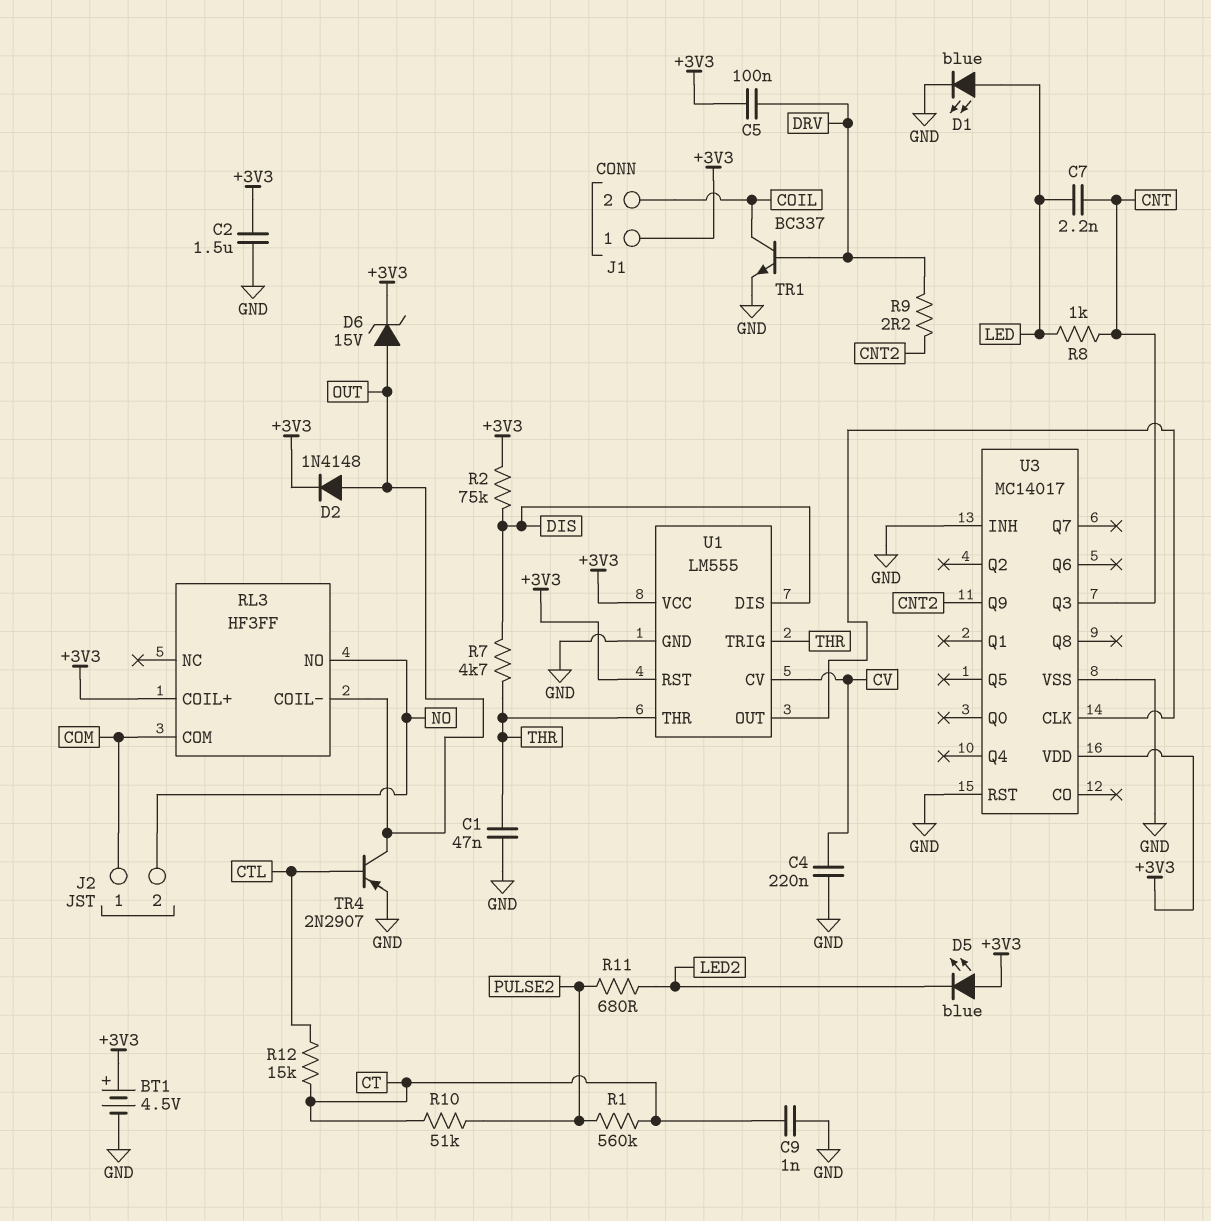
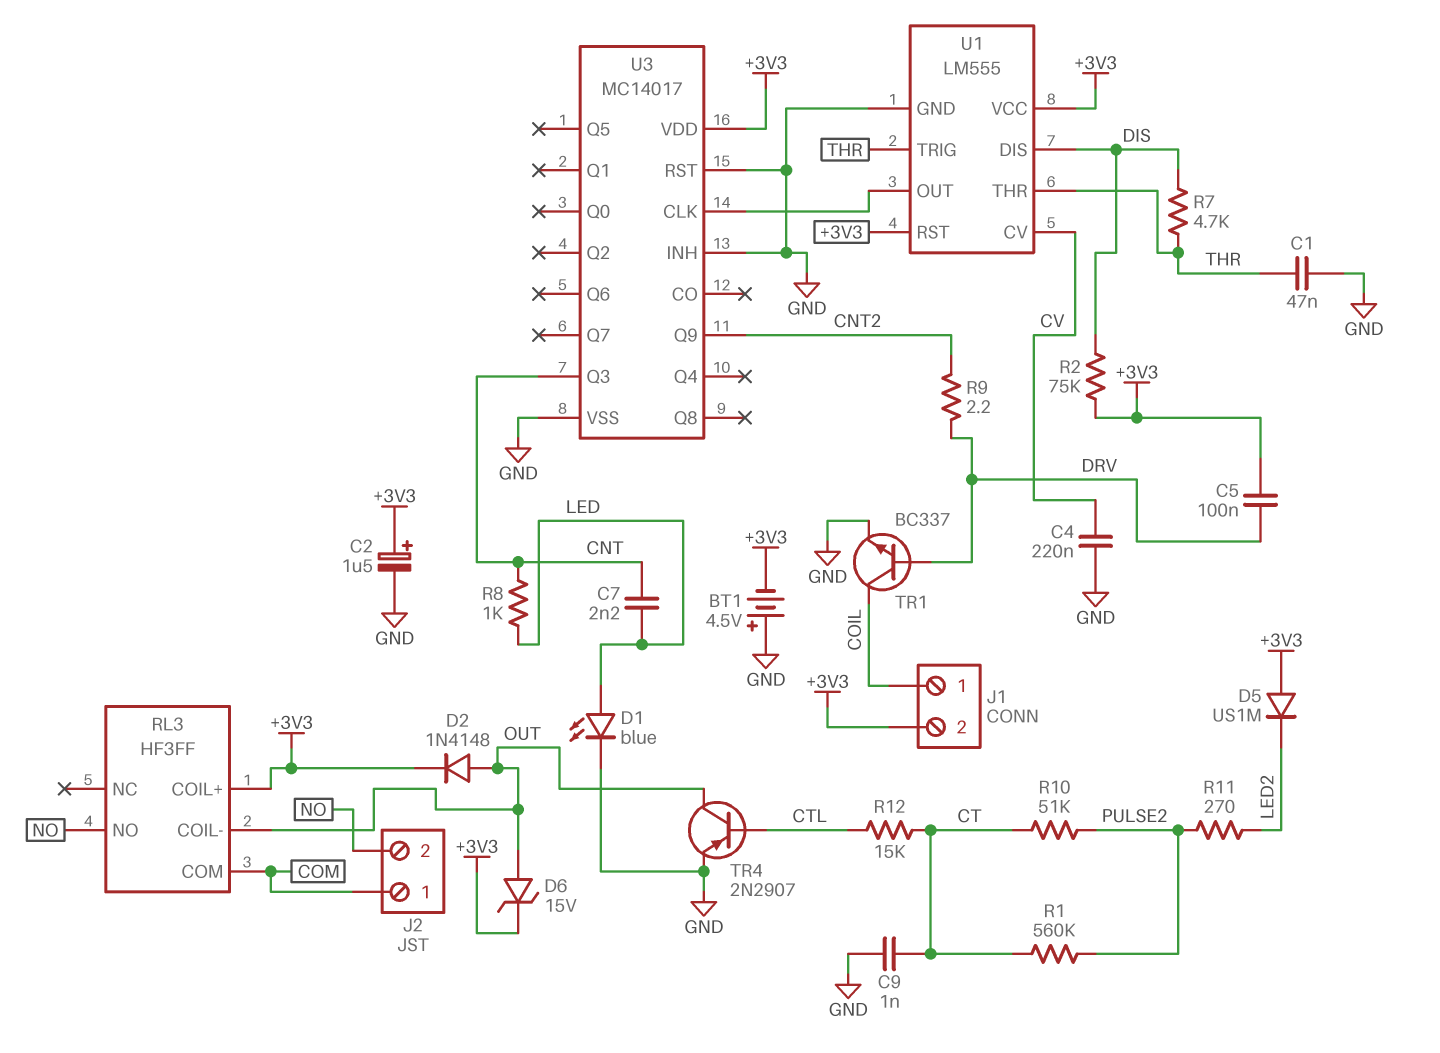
BT1: 4.5V (plus +3V3, minus GND) -> 4.5V (plus GND, minus +3V3)
C2: 1.5uF (+3V3, GND) -> 1.5uF (plus +3V3, minus GND)
D5: LED blue (A +3V3, K LED2) -> diode US1M (A +3V3, K LED2)
J1 pin 1: +3V3 -> COIL
J1 pin 2: COIL -> +3V3
R11: 680 (LED2, PULSE2) -> 270 (LED2, PULSE2)

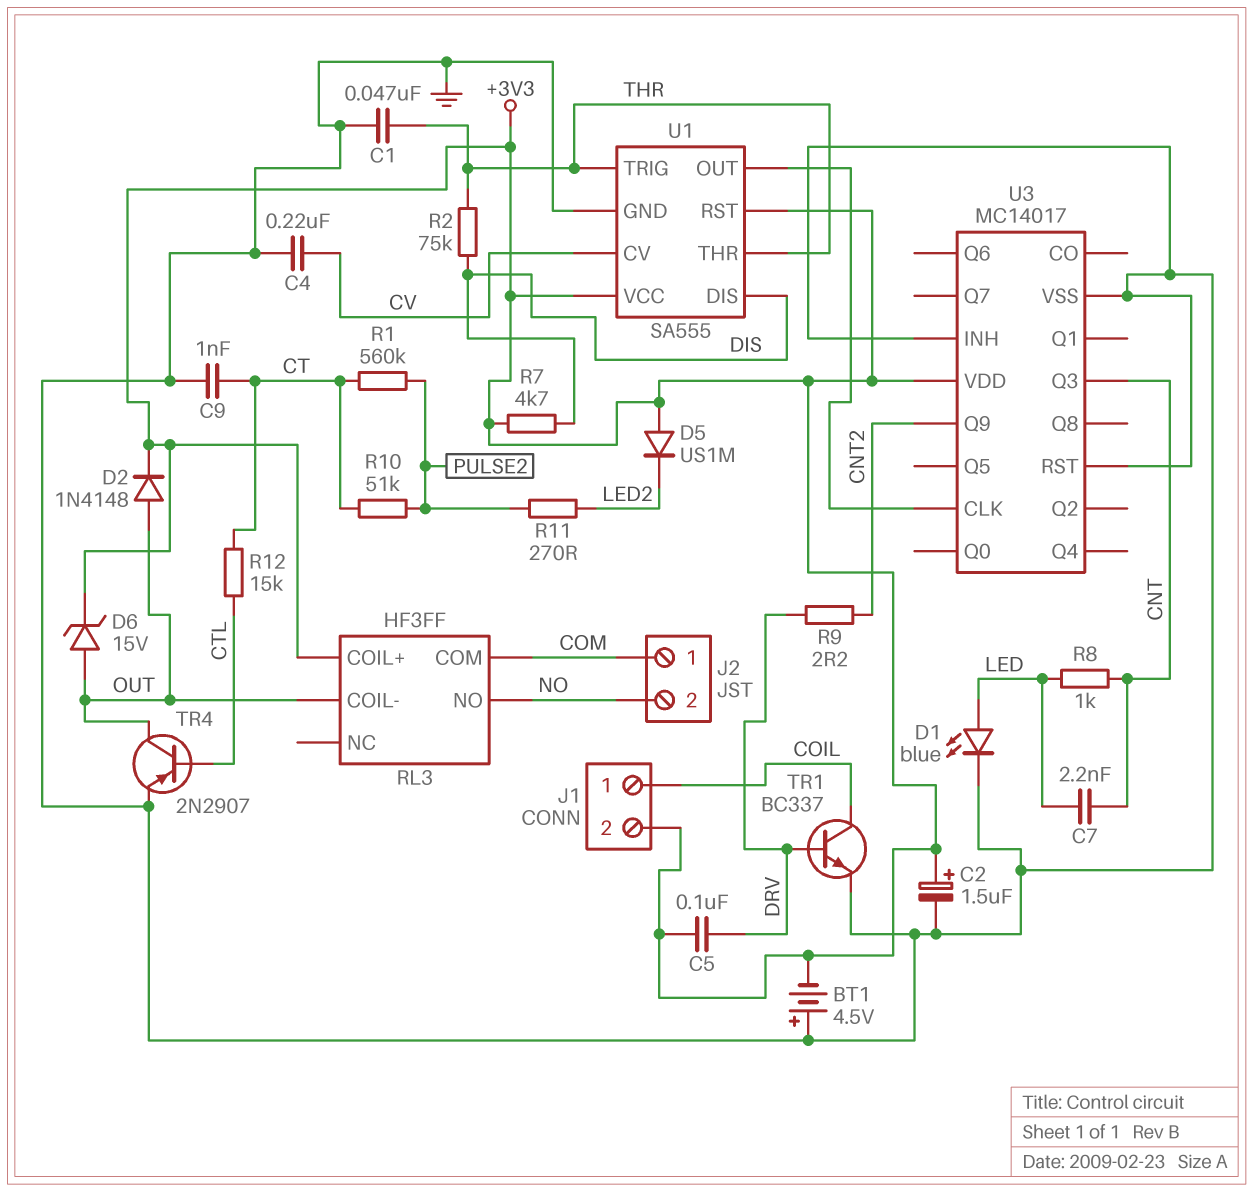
R2: 75k (+3V3, DIS) -> 75k (DIS, THR)
R7: 4.7k (DIS, THR) -> 4.7k (+3V3, DIS)
U1: LM555 -> SA555

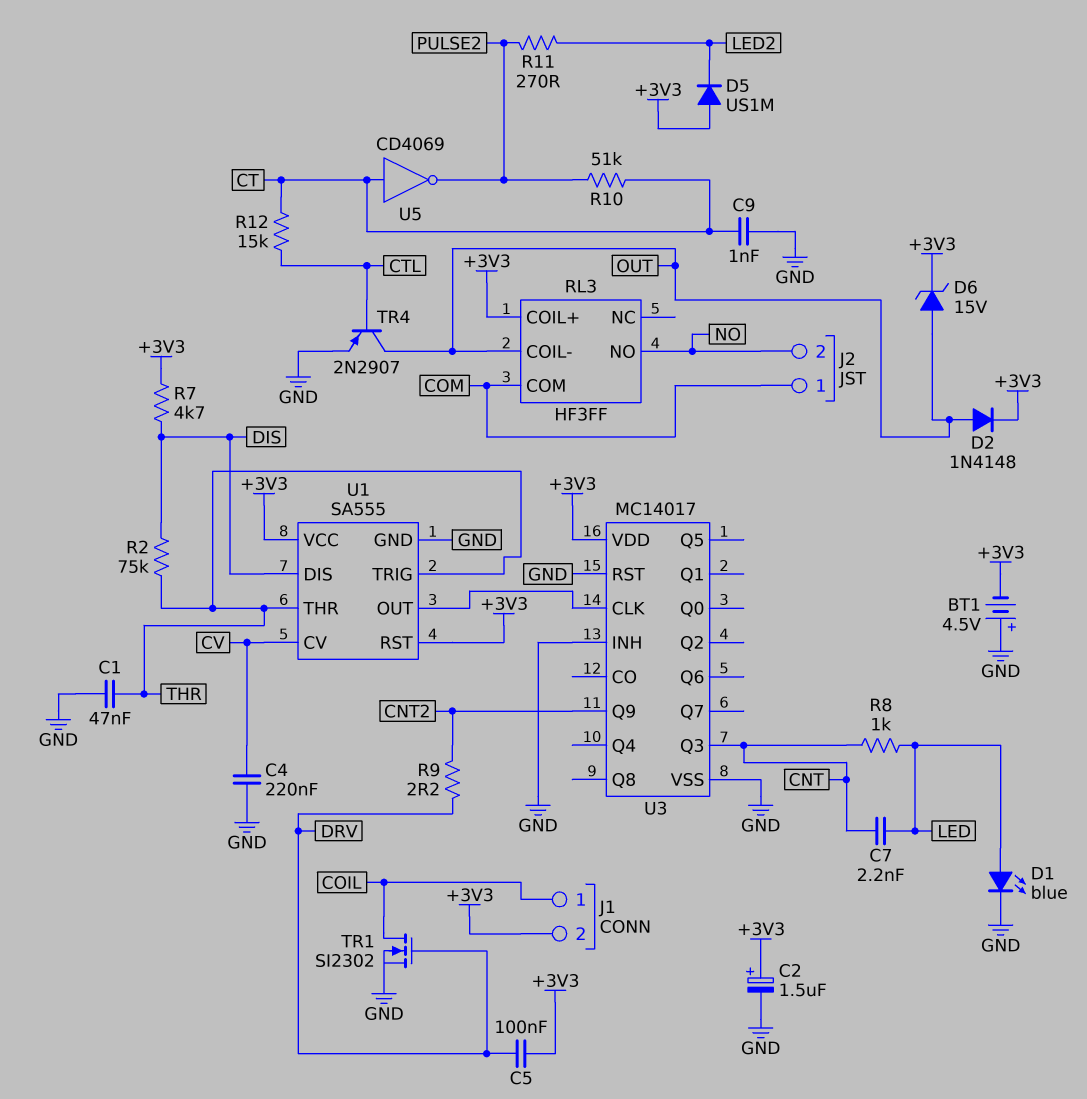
R1: 560k (CT, PULSE2) -> none
TR1: NPN BC337 (B DRV, C COIL, E GND) -> NMOS SI2302 (G DRV, D COIL, S GND)
U5: none -> NOT CD4069 (in CT, out PULSE2)

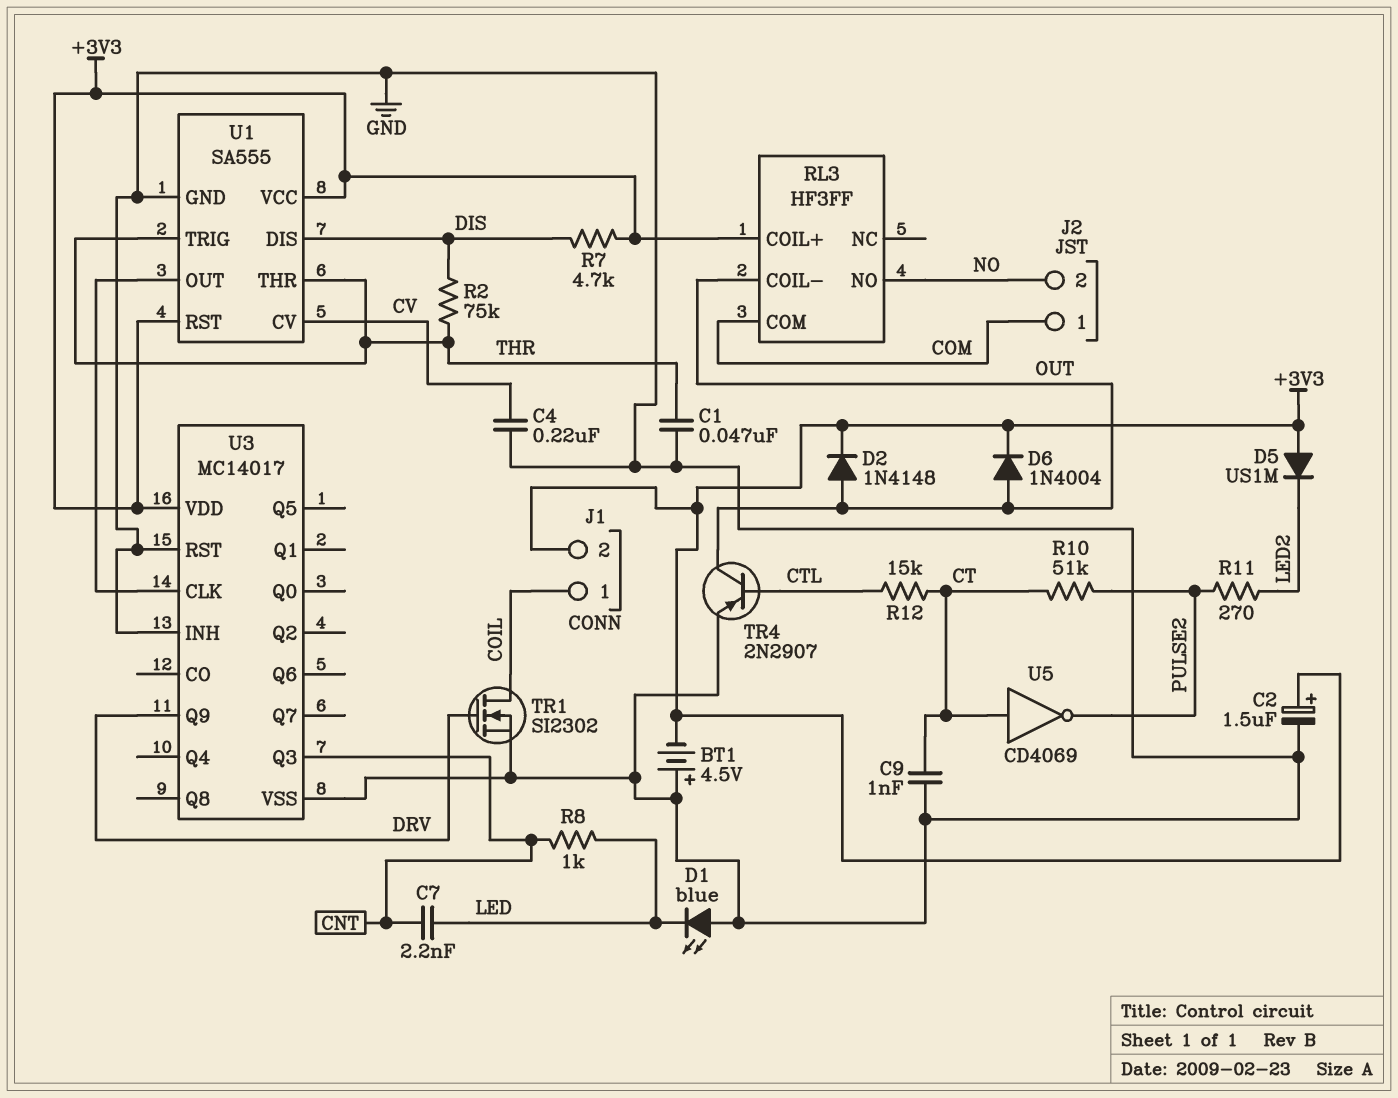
C5: 100nF (+3V3, DRV) -> none
D1: LED blue (A LED, K GND) -> LED blue (A GND, K LED)
D6: zener 15V (A OUT, K +3V3) -> diode 1N4004 (A OUT, K +3V3)
R9: 2.2 (CNT2, DRV) -> none
U3 pin Q9: CNT2 -> DRV

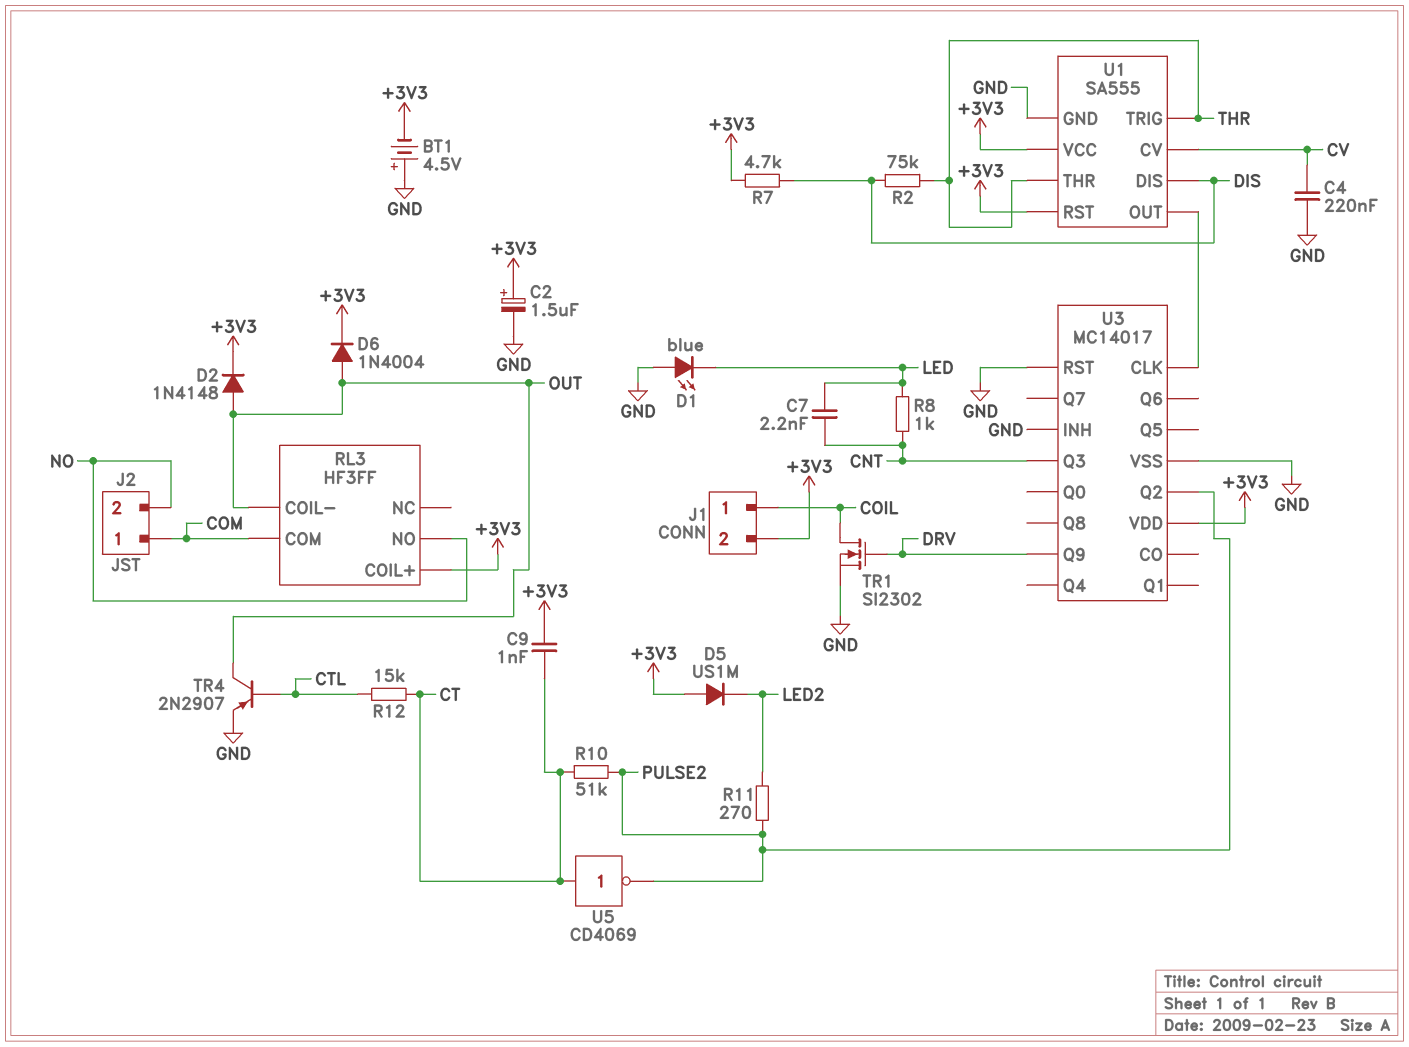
C1: 47nF (GND, THR) -> none
C9: 1nF (CT, GND) -> 1nF (+3V3, CT)
U3 pin Q2: none -> PULSE2

